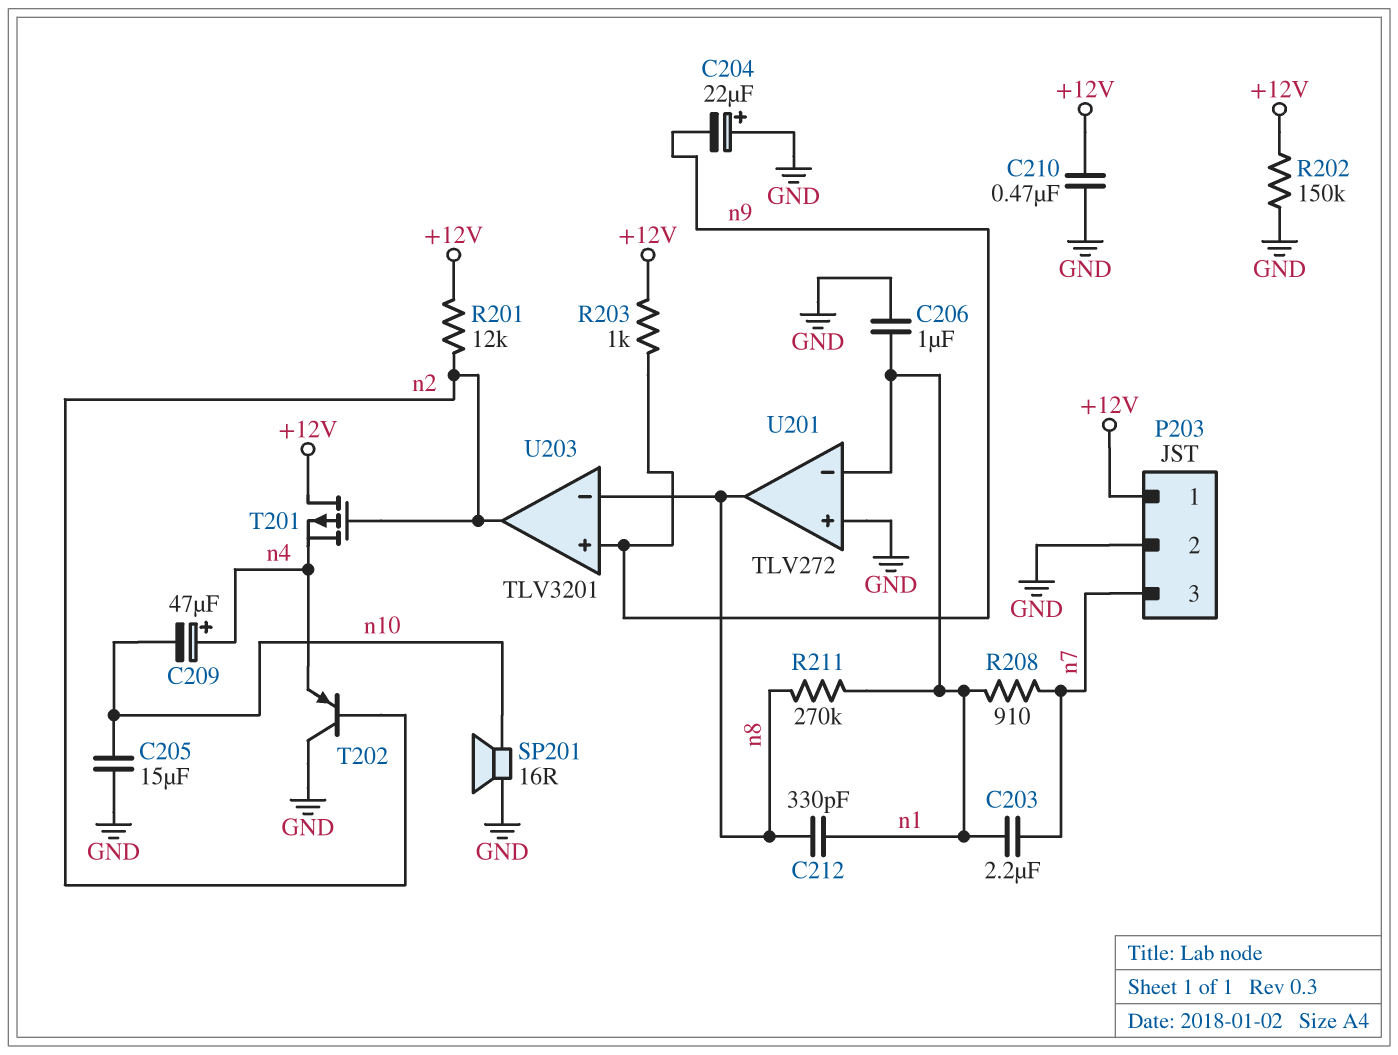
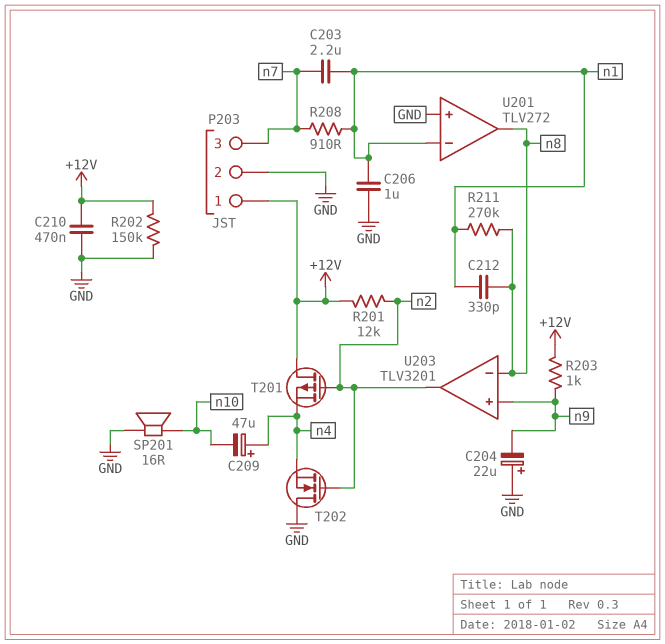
C205: 15uF (GND, n10) -> none
T202: PNP (B n2, C GND, E n4) -> NMOS (G n2, D GND, S n4)

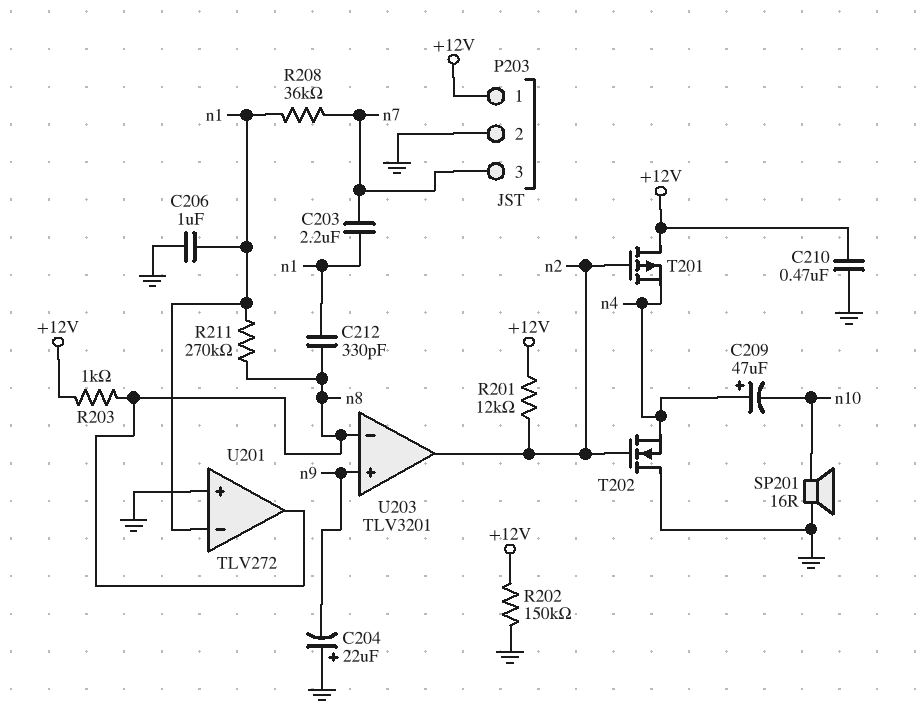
R203: 1k (+12V, n9) -> 1k (+12V, n8)
R208: 910 (n1, n7) -> 36k (n1, n7)

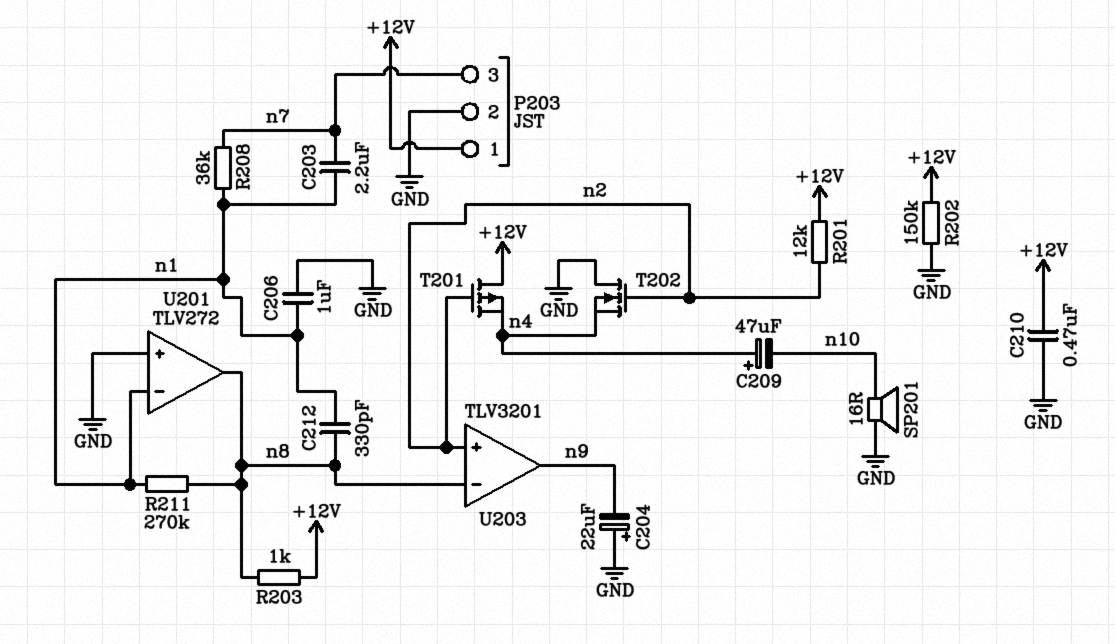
U203 pin in+: n9 -> n2
U203 pin out: n2 -> n9

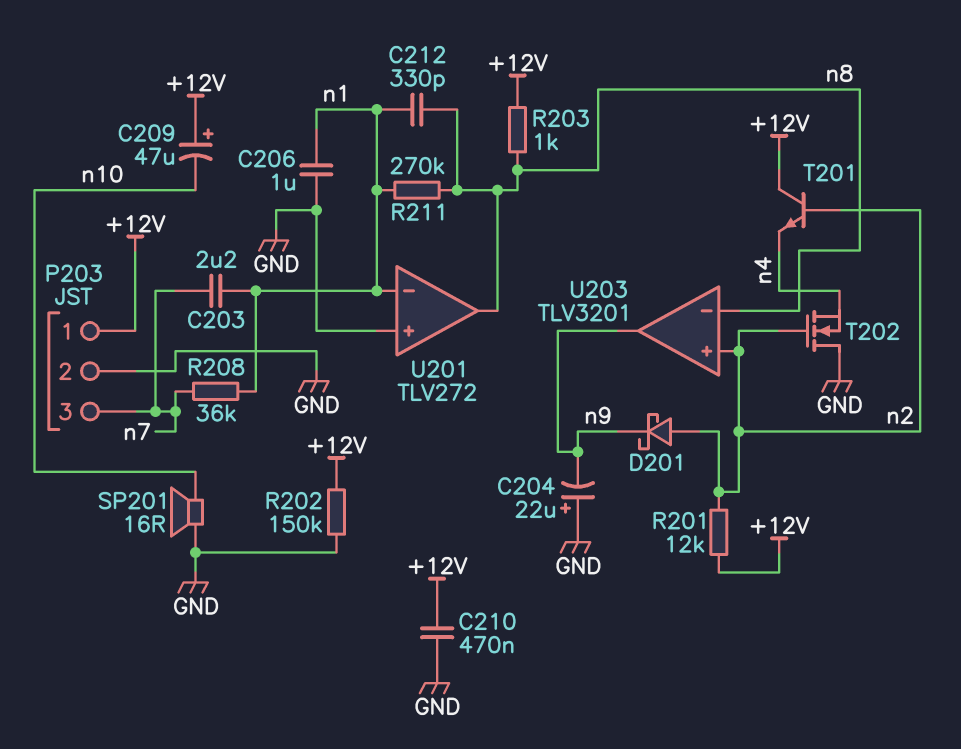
C209: 47uF (plus n4, minus n10) -> 47uF (plus +12V, minus n10)
D201: none -> schottky (A n2, K n9)
T201: PMOS (G n2, D +12V, S n4) -> NPN (B n2, C +12V, E n4)

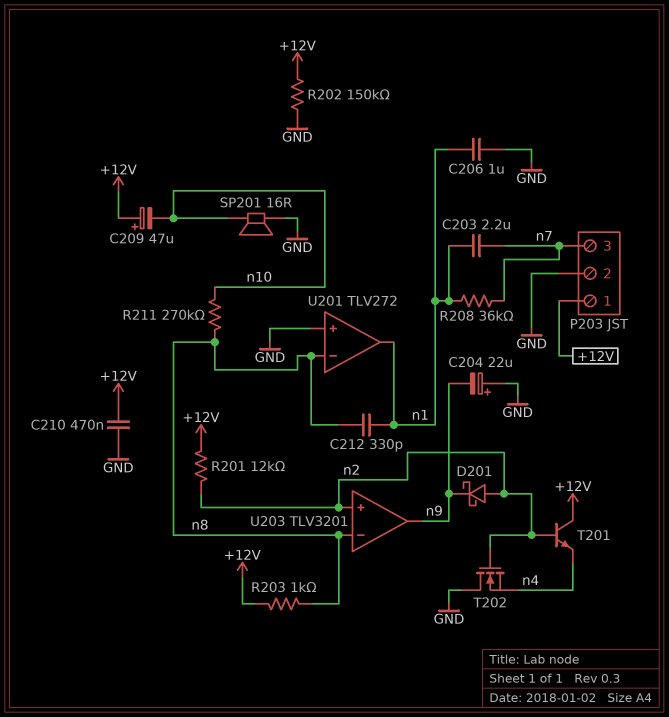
R211: 270k (n1, n8) -> 270k (n8, n10)
U201 pin in-: n1 -> n8
U201 pin out: n8 -> n1

